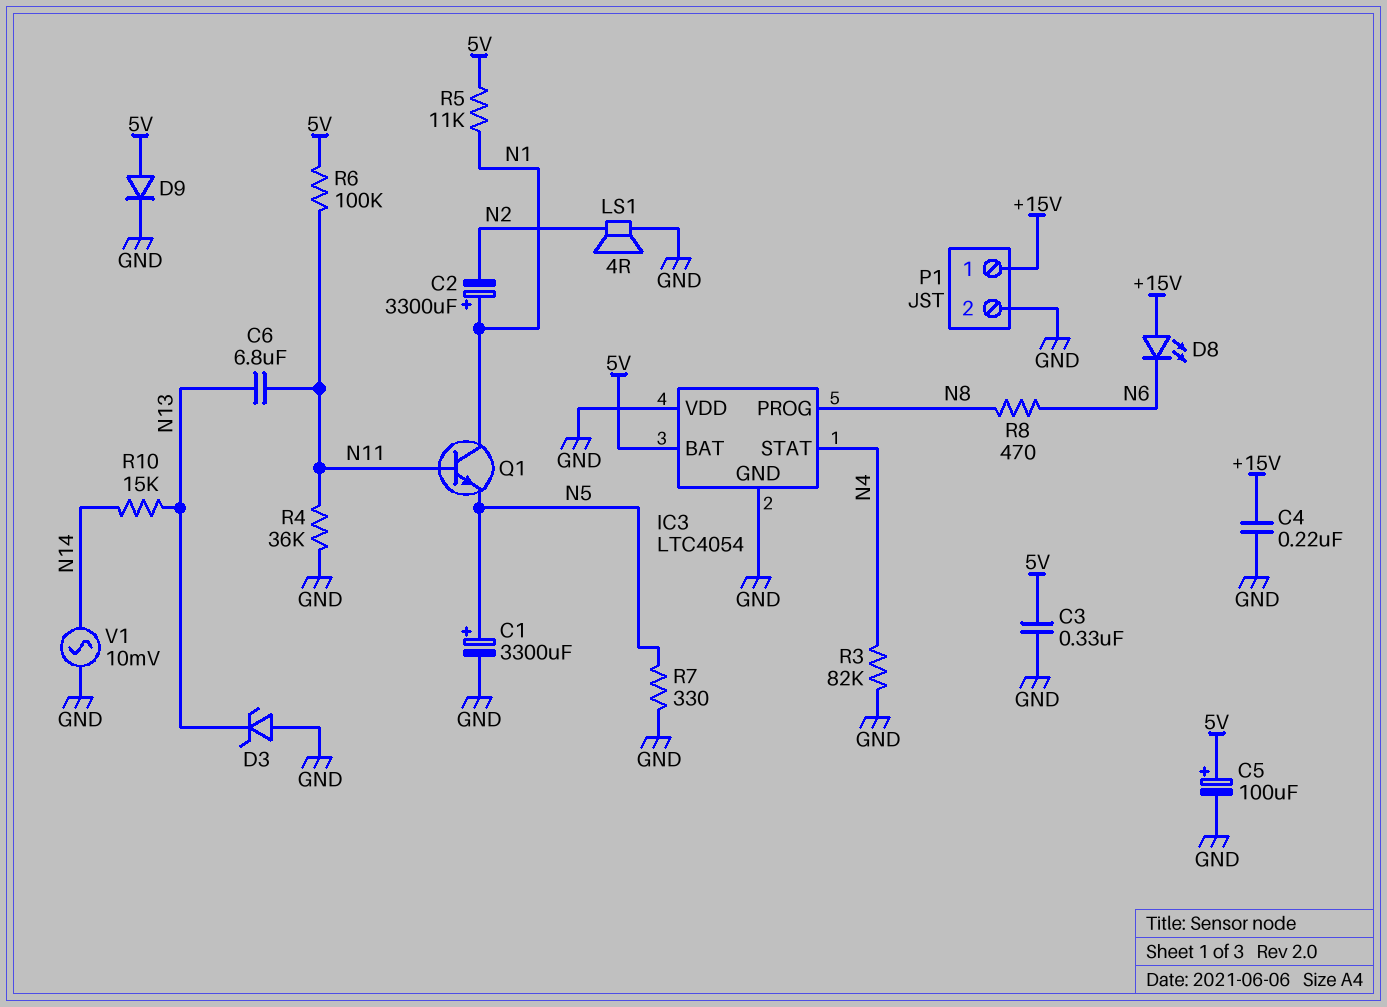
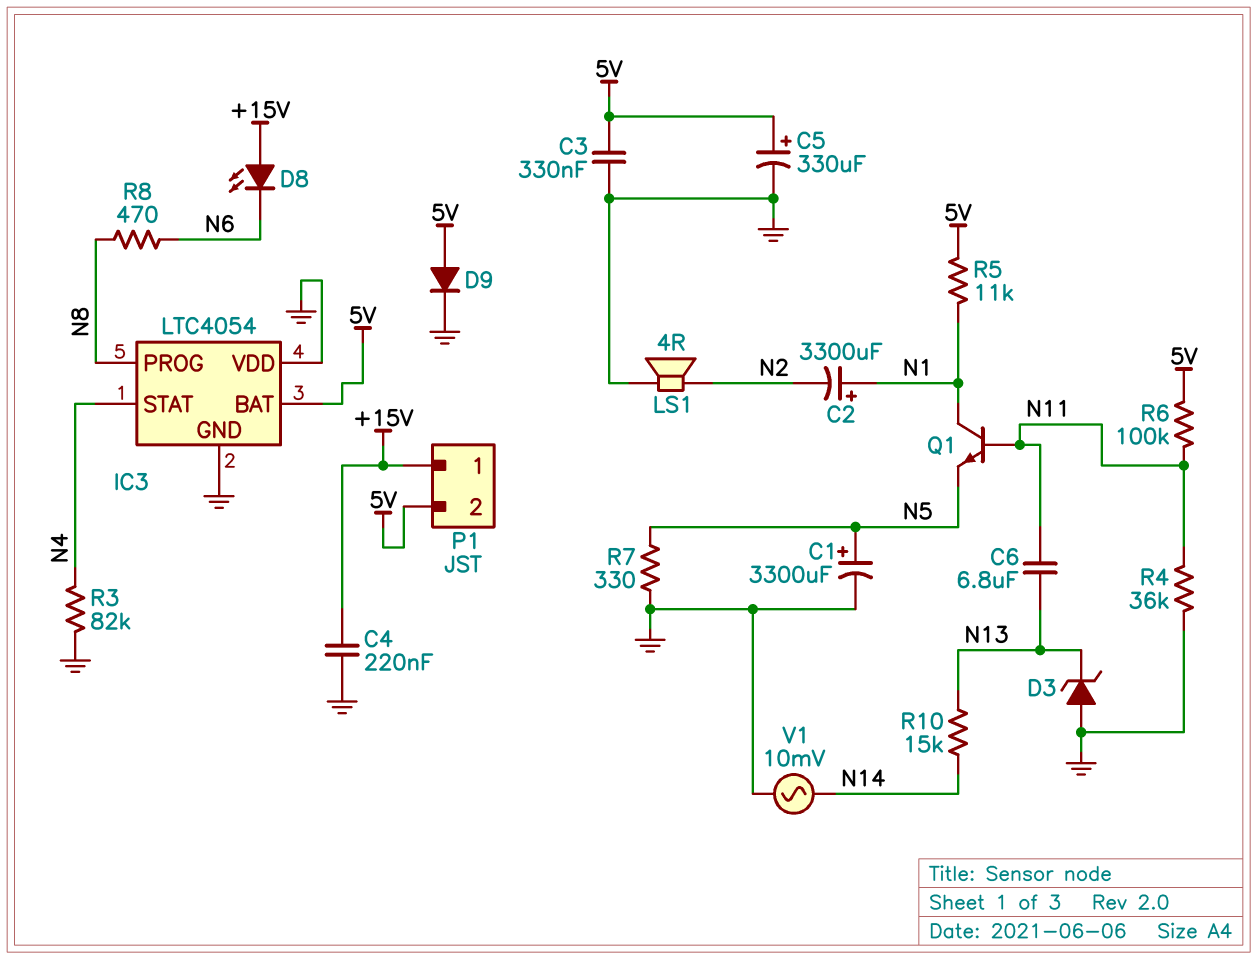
C5: 100uF (plus 5V, minus GND) -> 330uF (plus 5V, minus GND)
P1 pin 2: GND -> 5V

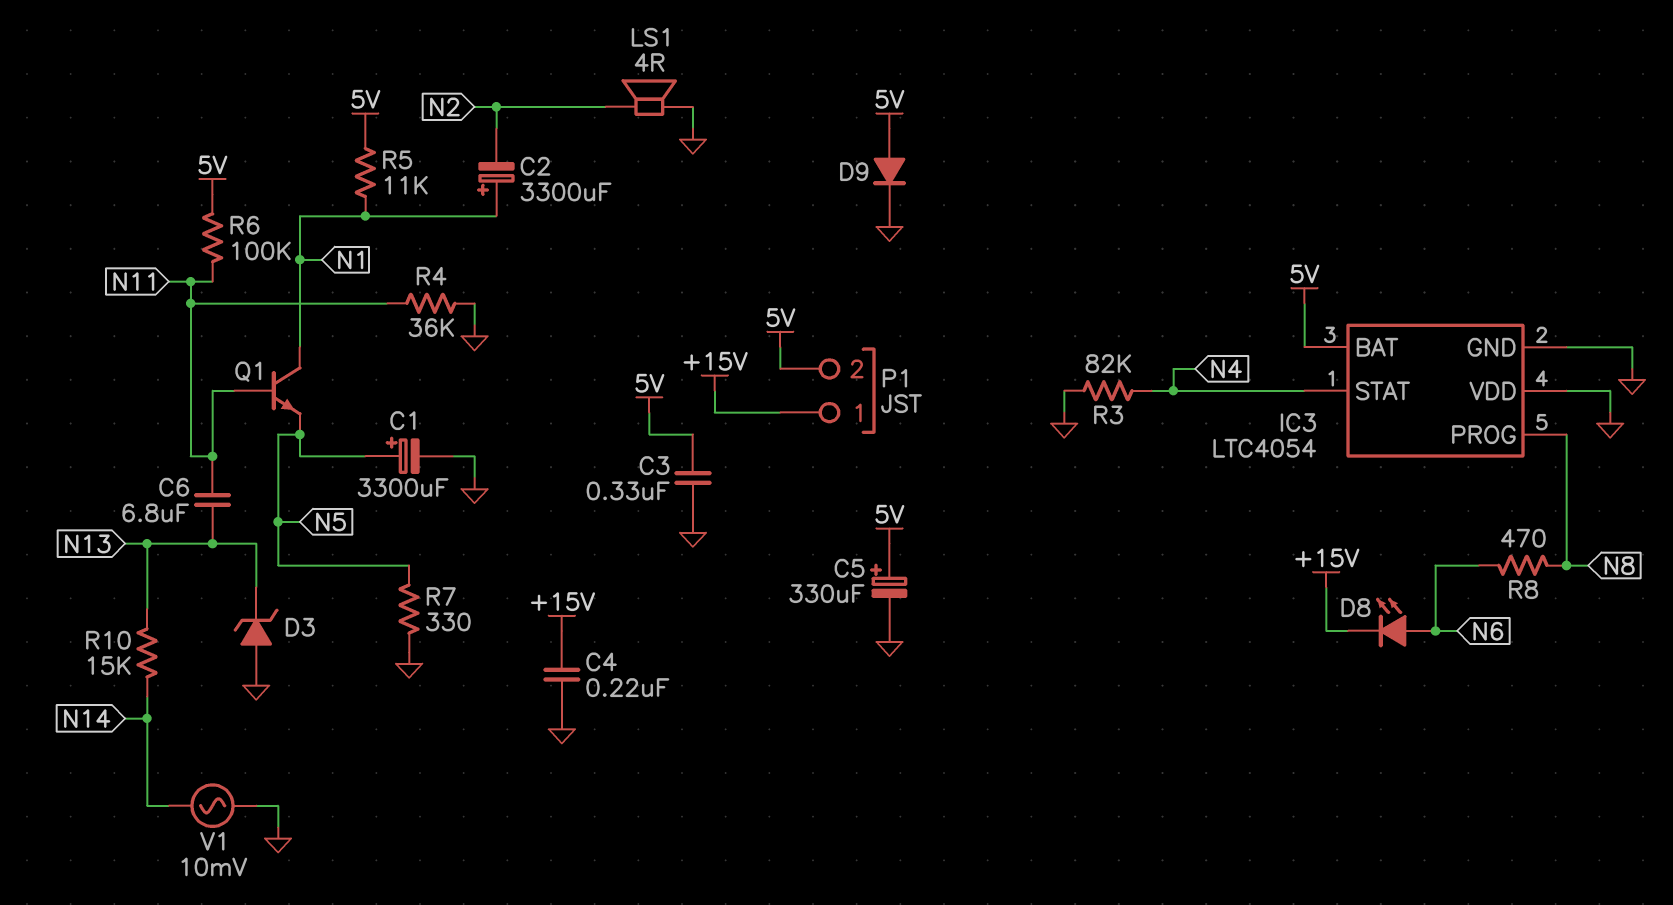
D8: LED (A +15V, K N6) -> LED (A N6, K +15V)

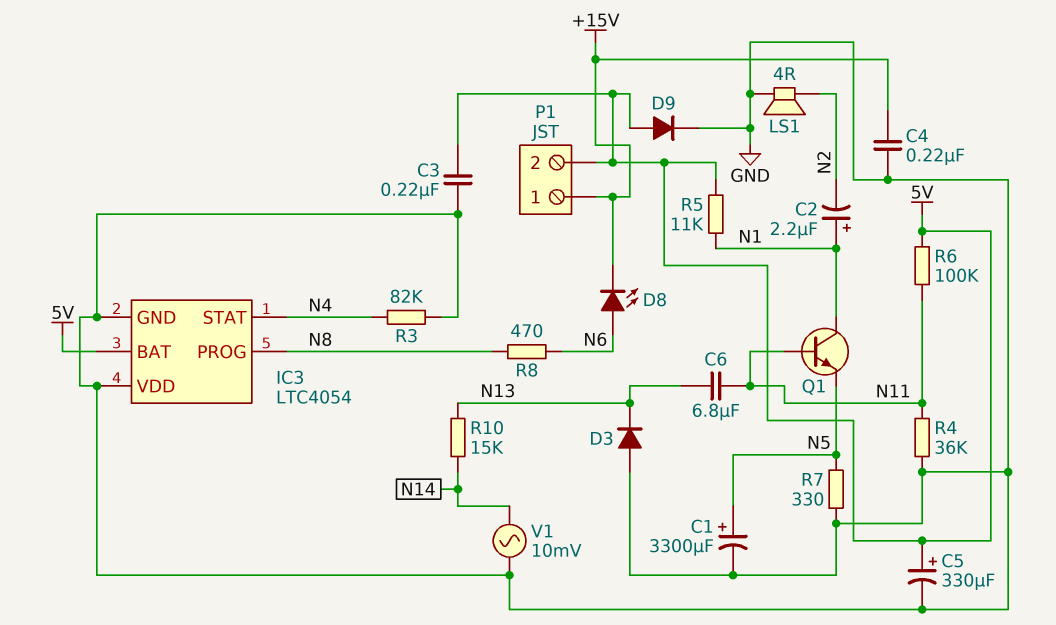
C2: 3300uF (plus N1, minus N2) -> 2.2uF (plus N1, minus N2)
C3: 330nF (5V, GND) -> 220nF (5V, GND)
D3: zener (A GND, K N13) -> diode (A GND, K N13)

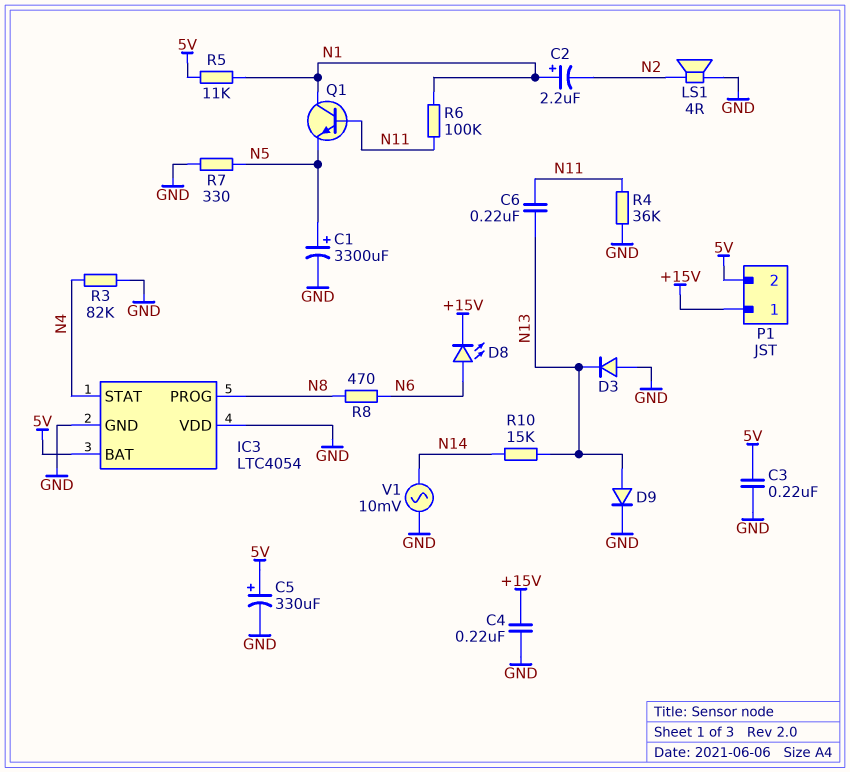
C6: 6.8uF (N11, N13) -> 220nF (N11, N13)
D9: diode (A 5V, K GND) -> diode (A N13, K GND)
R6: 100k (5V, N11) -> 100k (N1, N11)

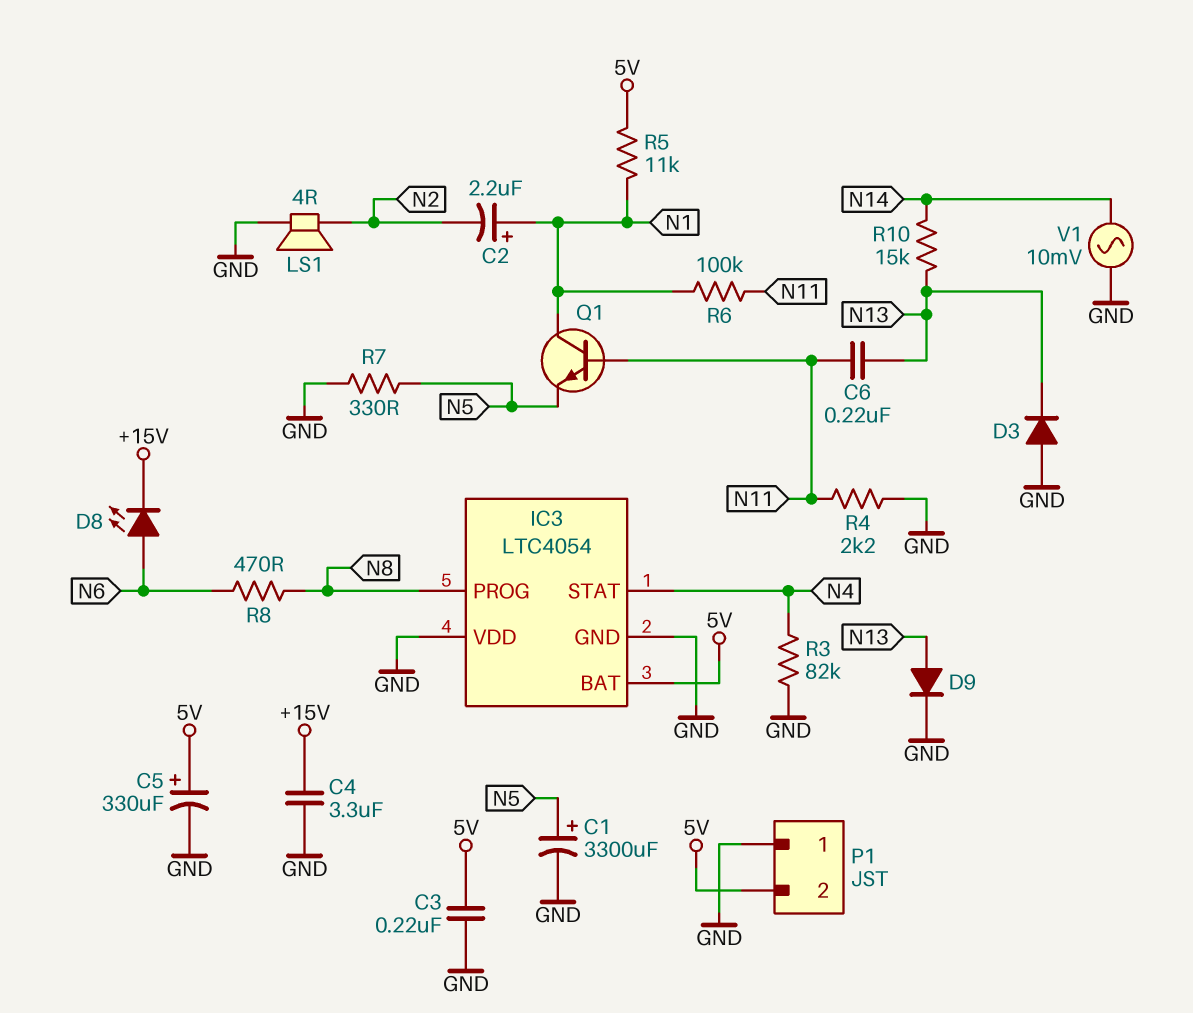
C4: 220nF (+15V, GND) -> 3.3uF (+15V, GND)
P1 pin 1: +15V -> GND
R4: 36k (GND, N11) -> 2.2k (GND, N11)

